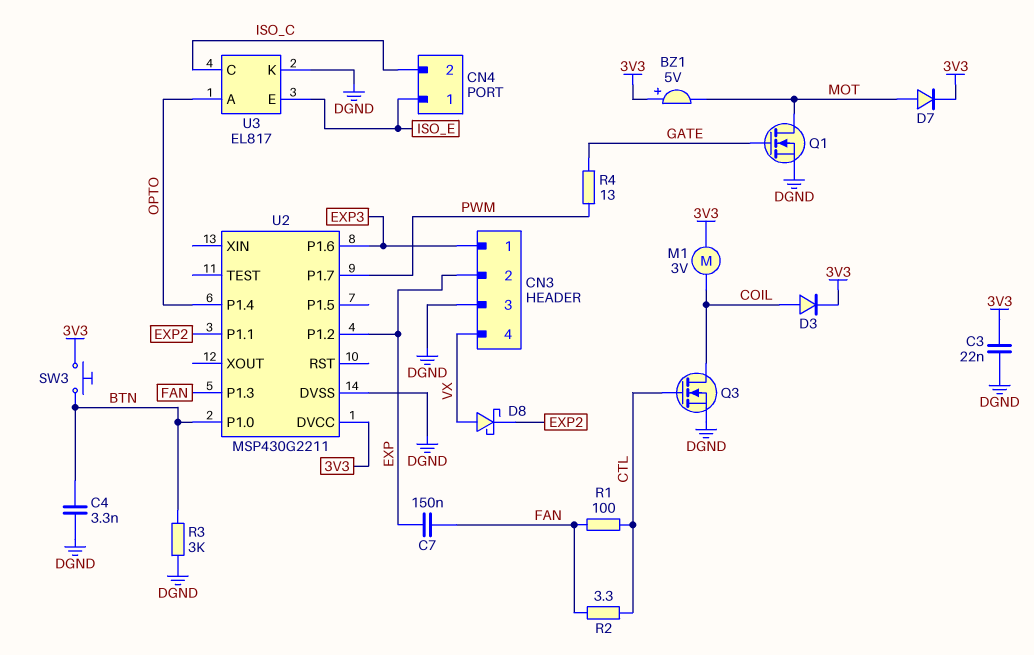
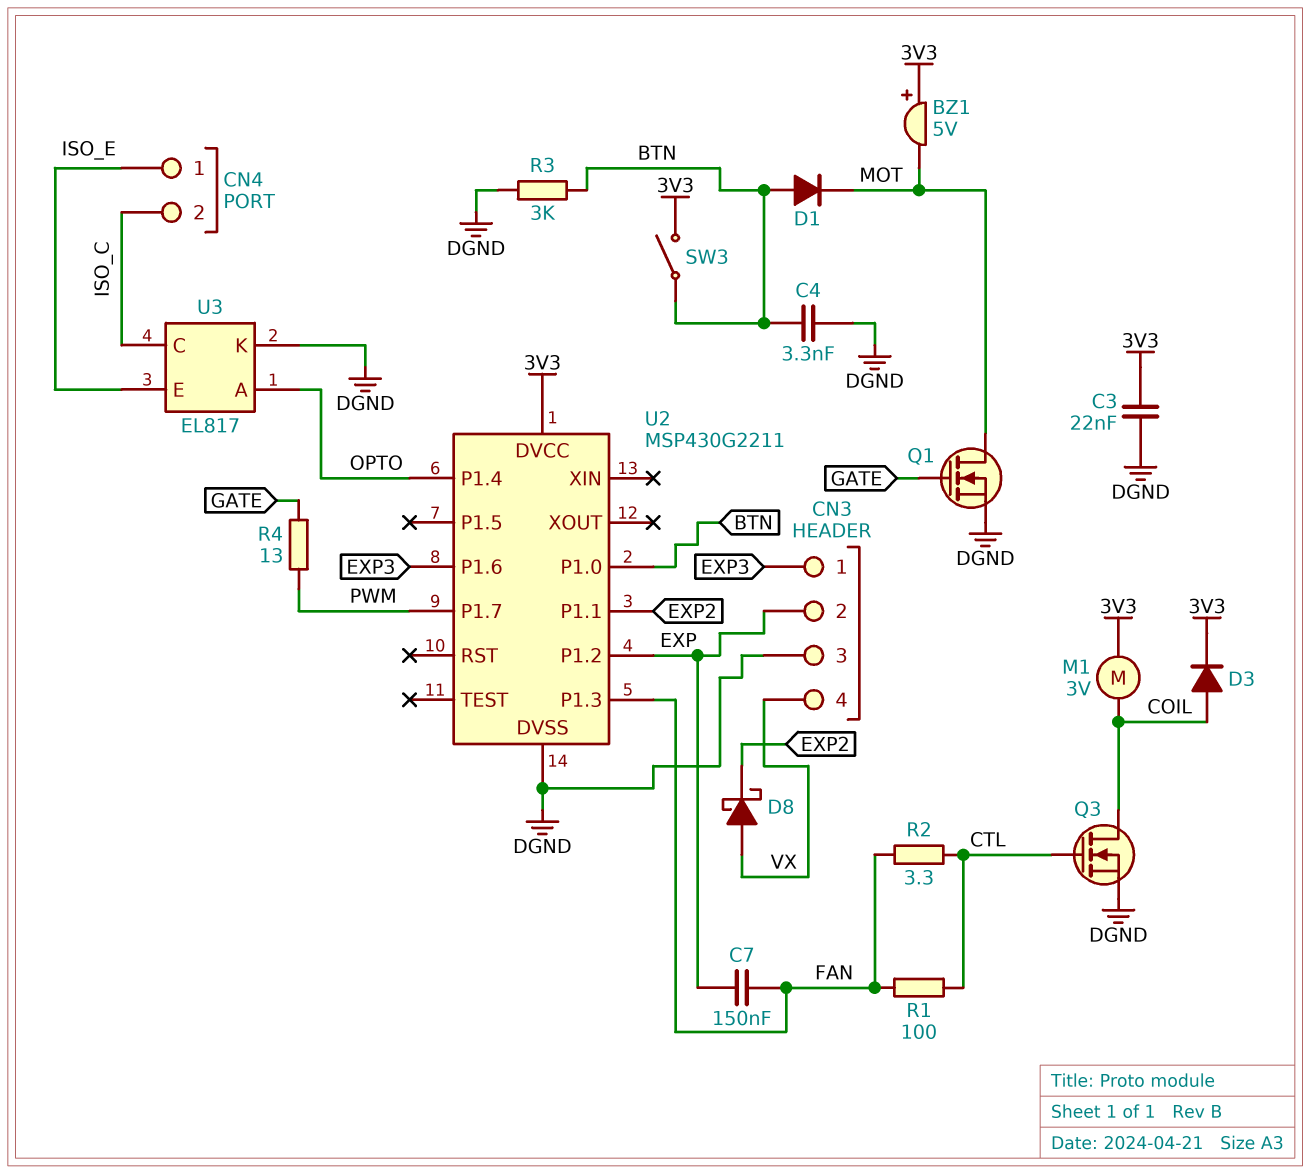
D1: none -> diode (A BTN, K MOT)
D7: diode (A MOT, K 3V3) -> none
SW3: button (3V3, BTN) -> switch (3V3, BTN)

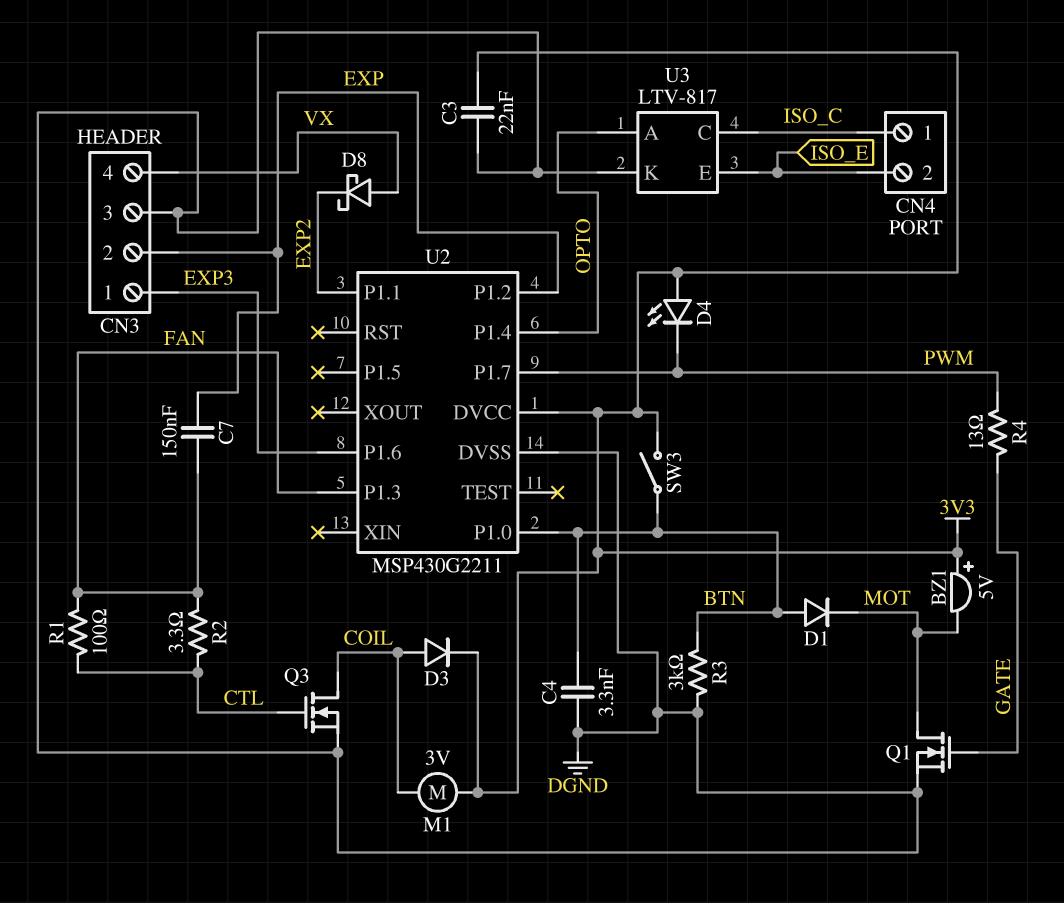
CN4 pin 1: ISO_E -> ISO_C
CN4 pin 2: ISO_C -> ISO_E
D4: none -> LED (A 3V3, K PWM)
U3: EL817 -> LTV-817

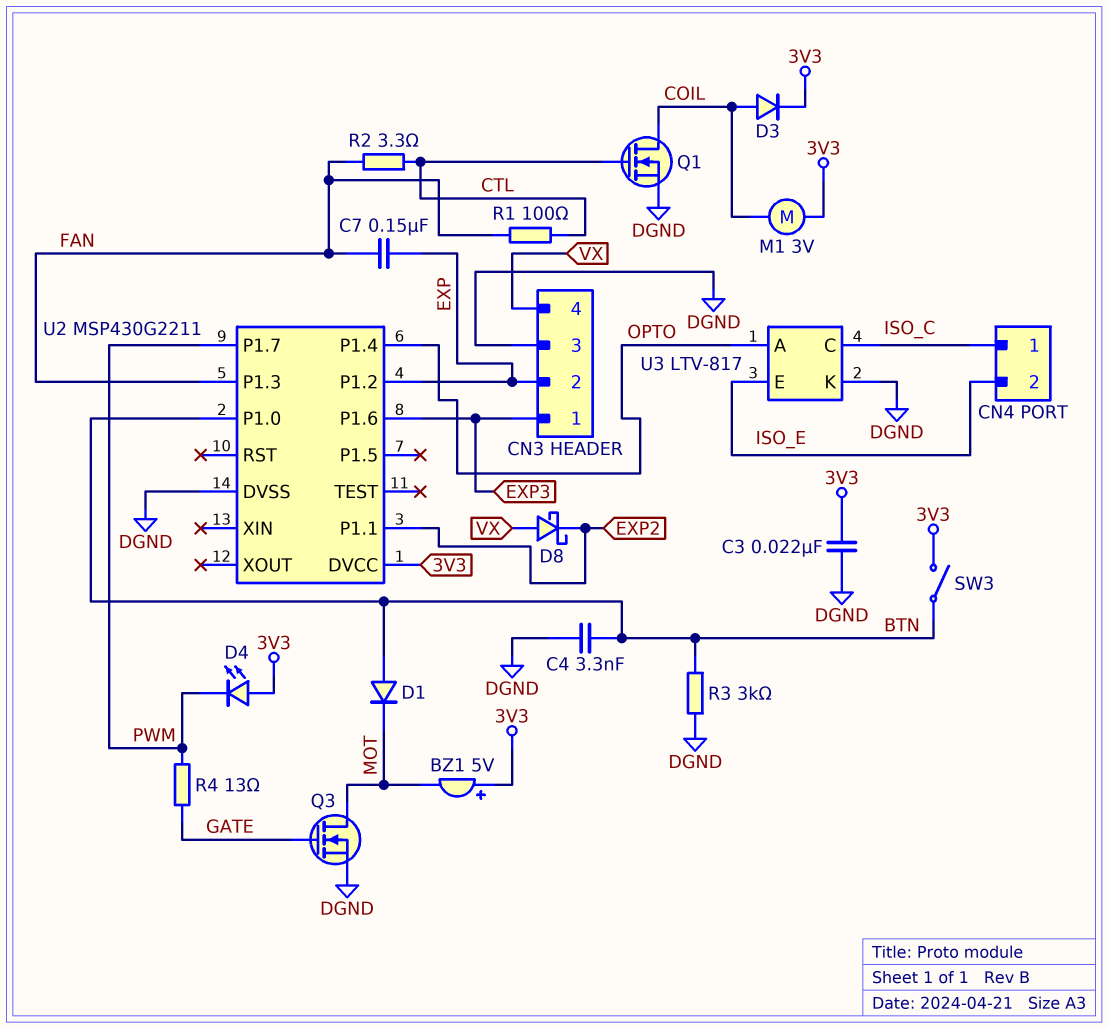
Q1: NMOS (G GATE, D MOT, S DGND) -> NMOS (G CTL, D COIL, S DGND)
Q3: NMOS (G CTL, D COIL, S DGND) -> NMOS (G GATE, D MOT, S DGND)

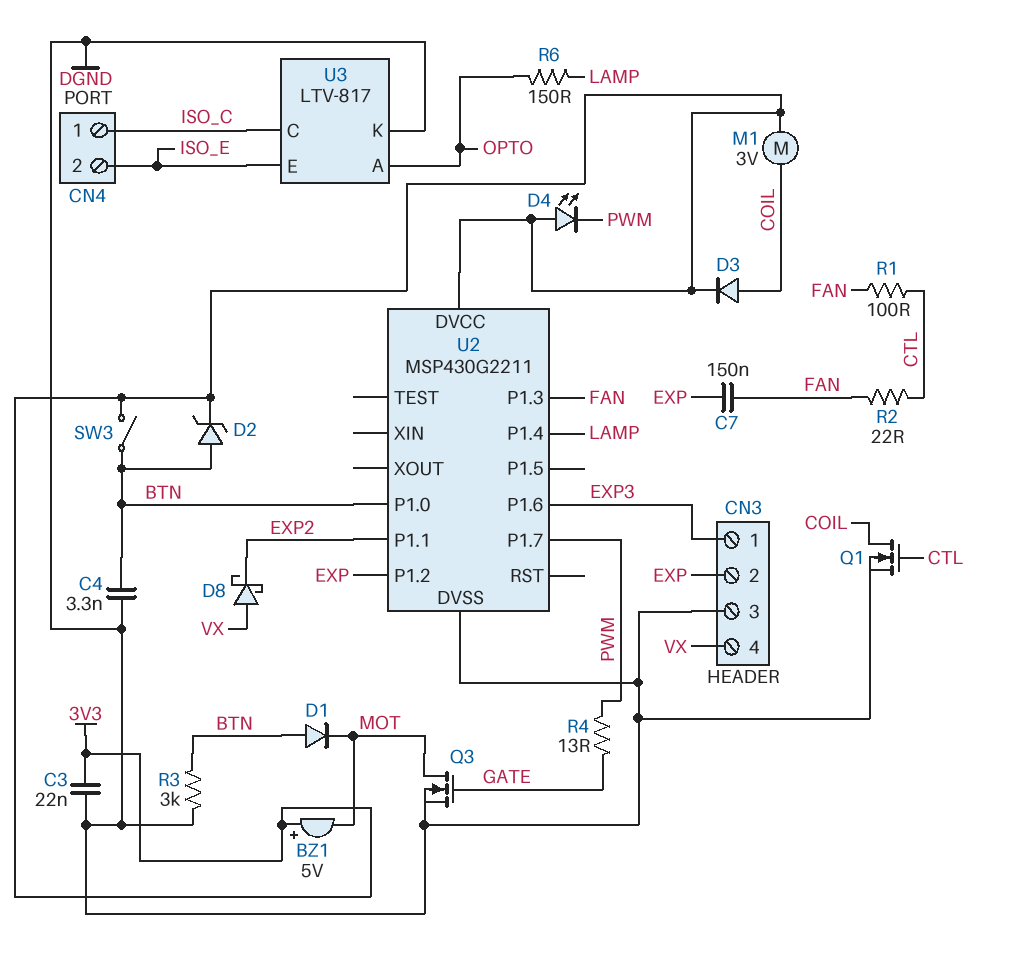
D2: none -> zener (A BTN, K 3V3)
R2: 3.3 (CTL, FAN) -> 22 (CTL, FAN)
R6: none -> 150 (LAMP, OPTO)
U2 pin P1.4: OPTO -> LAMP

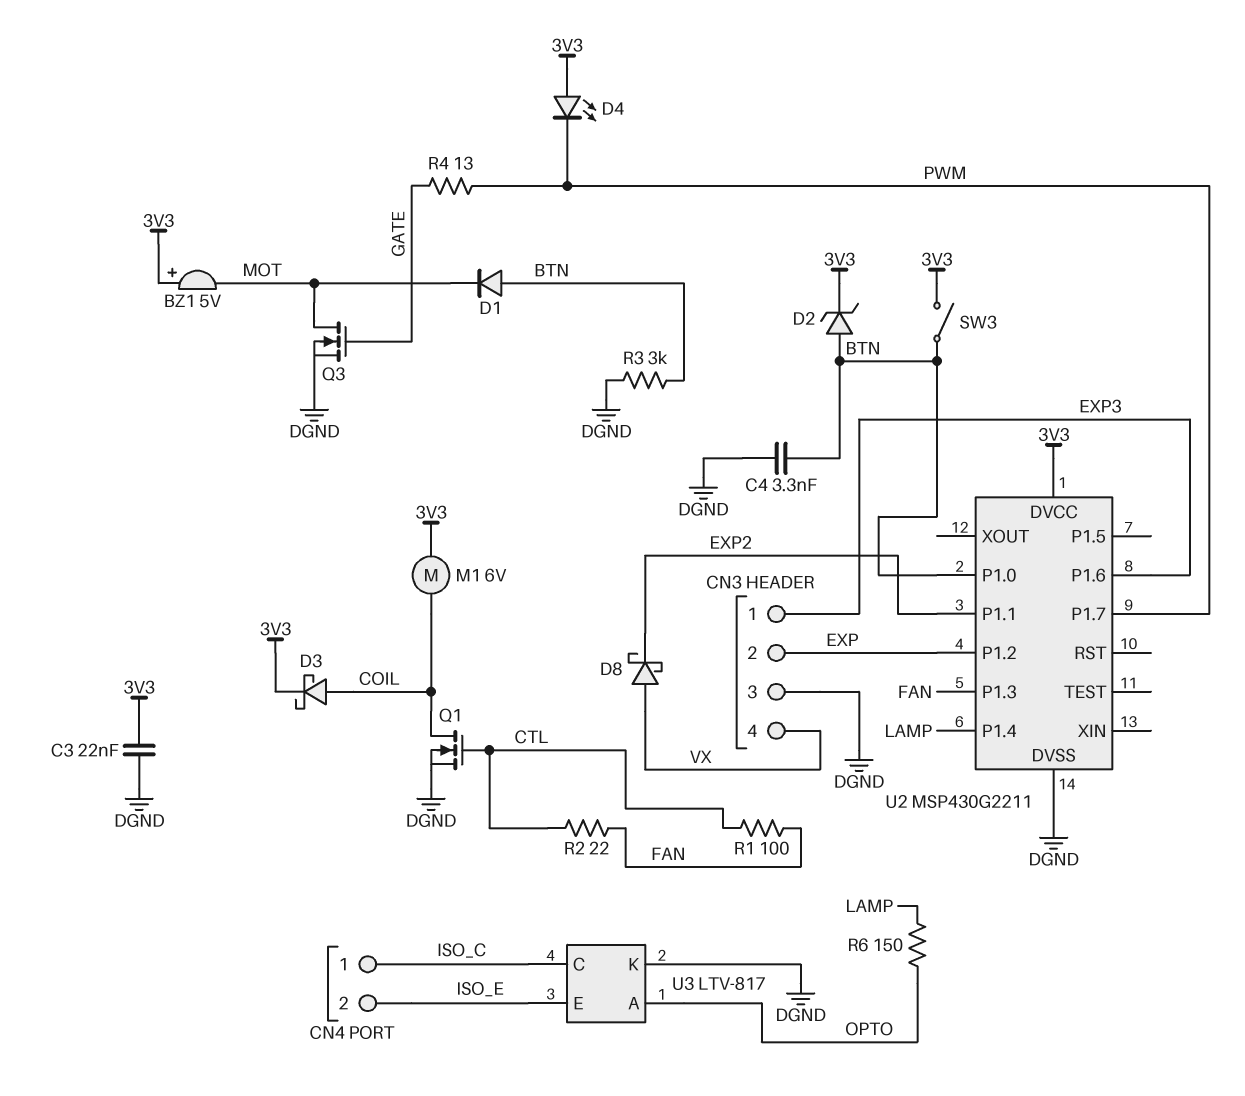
C7: 150nF (EXP, FAN) -> none
D3: diode (A COIL, K 3V3) -> schottky (A COIL, K 3V3)
M1: motor 3V (3V3, COIL) -> motor 6V (3V3, COIL)

